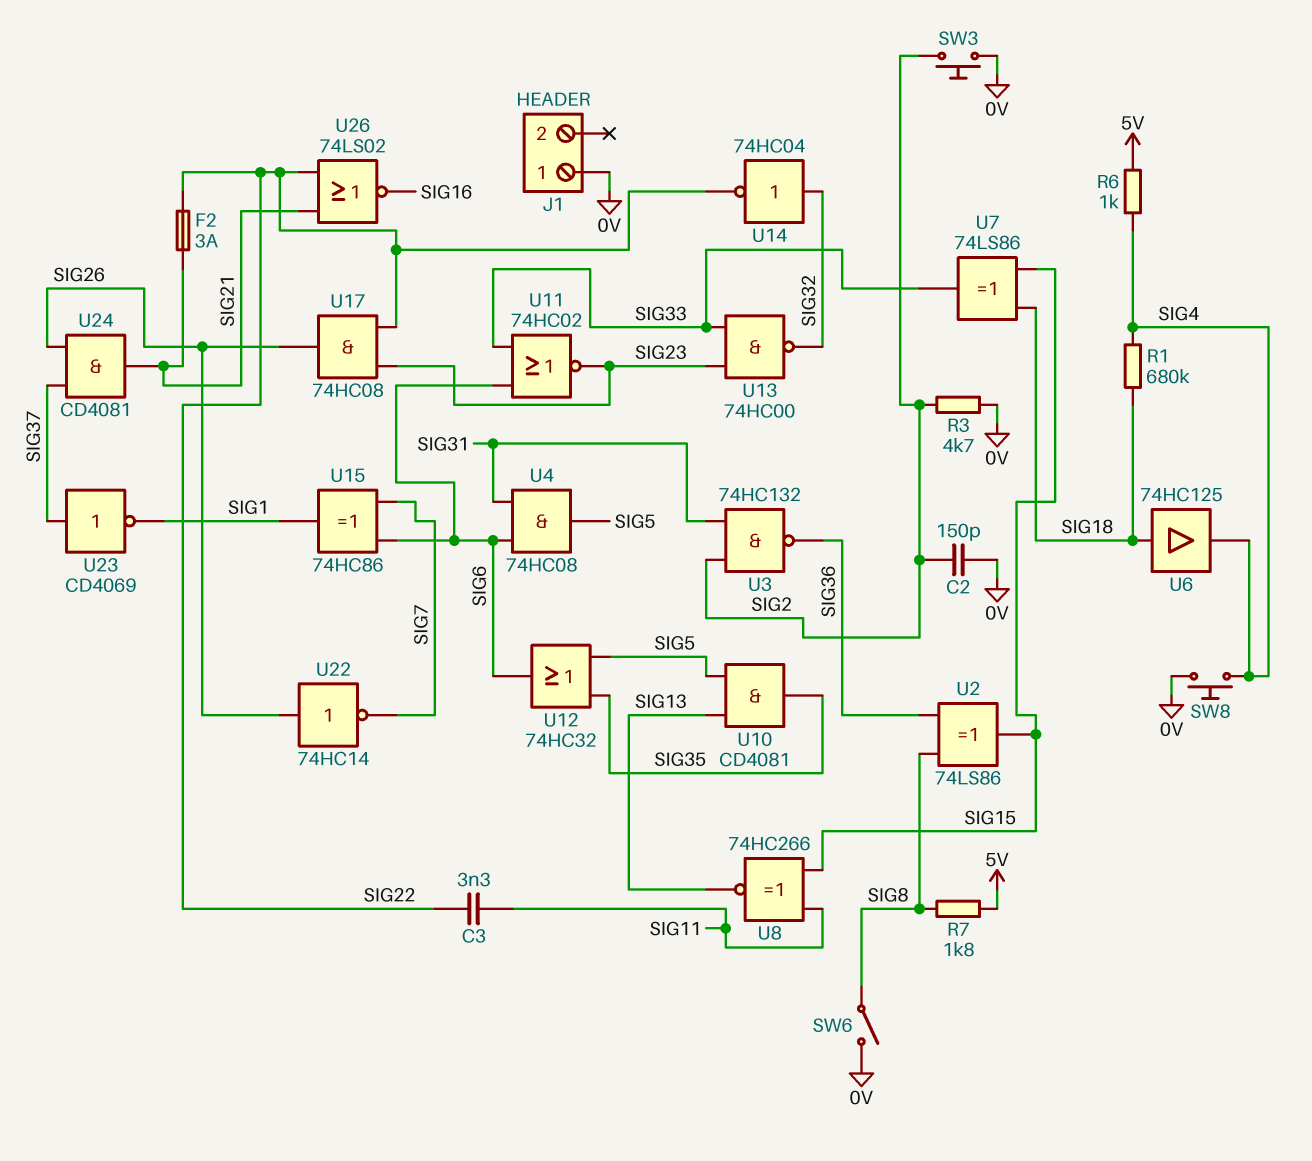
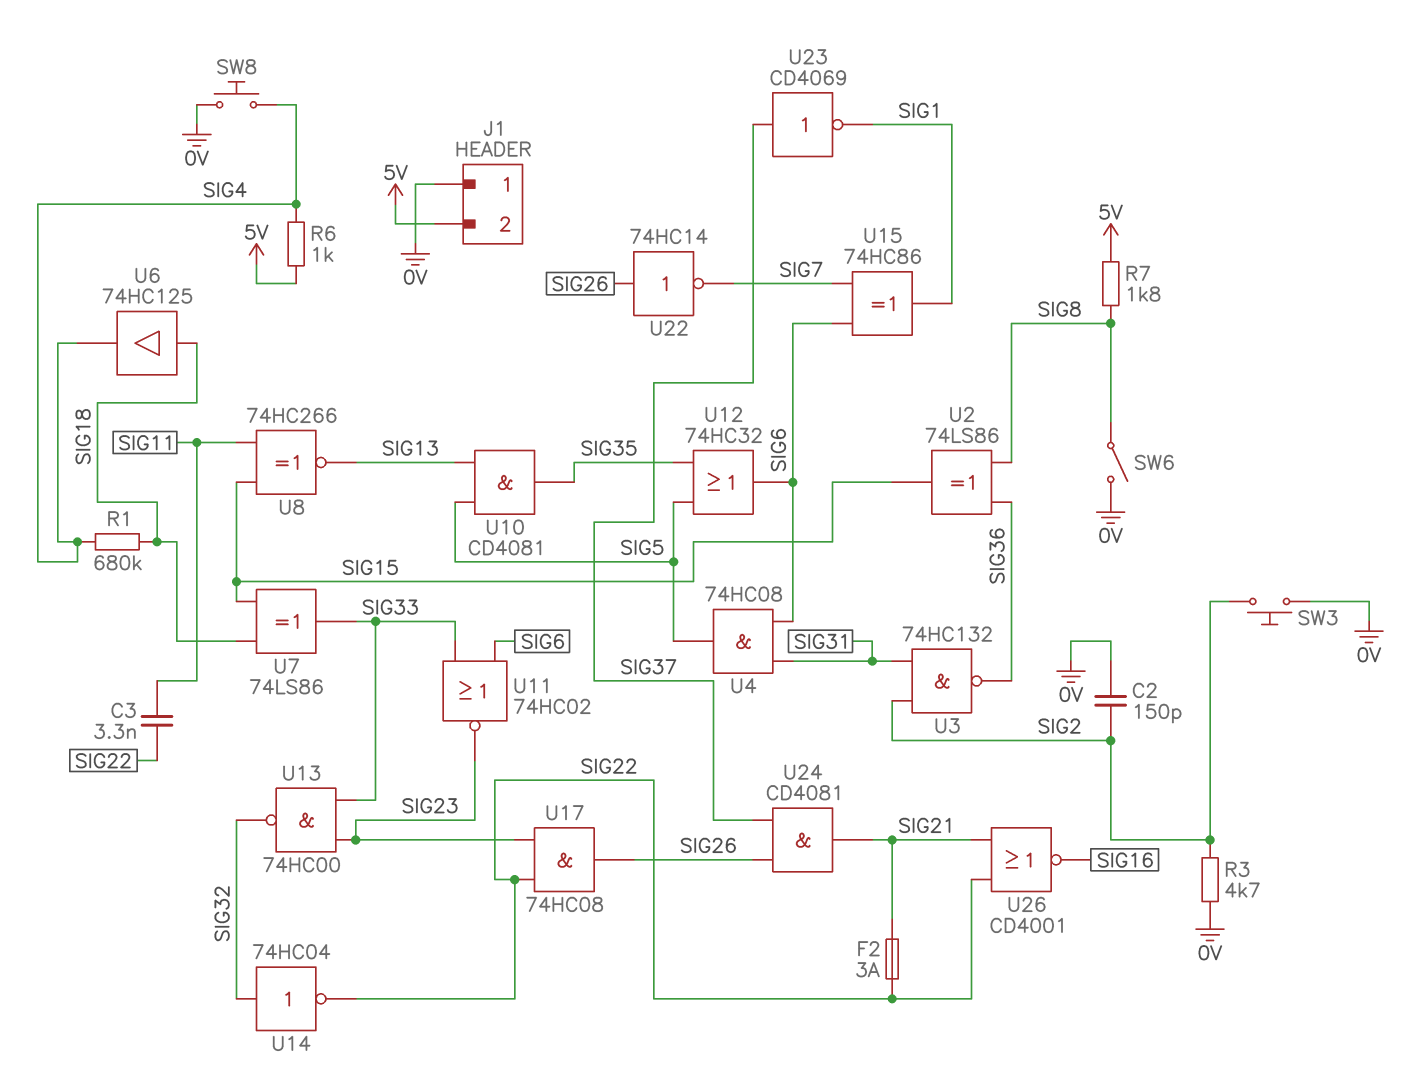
J1 pin 2: none -> 5V
U26: NOR 74LS02 (in SIG21, in SIG22, out SIG16) -> NOR CD4001 (in SIG21, in SIG22, out SIG16)

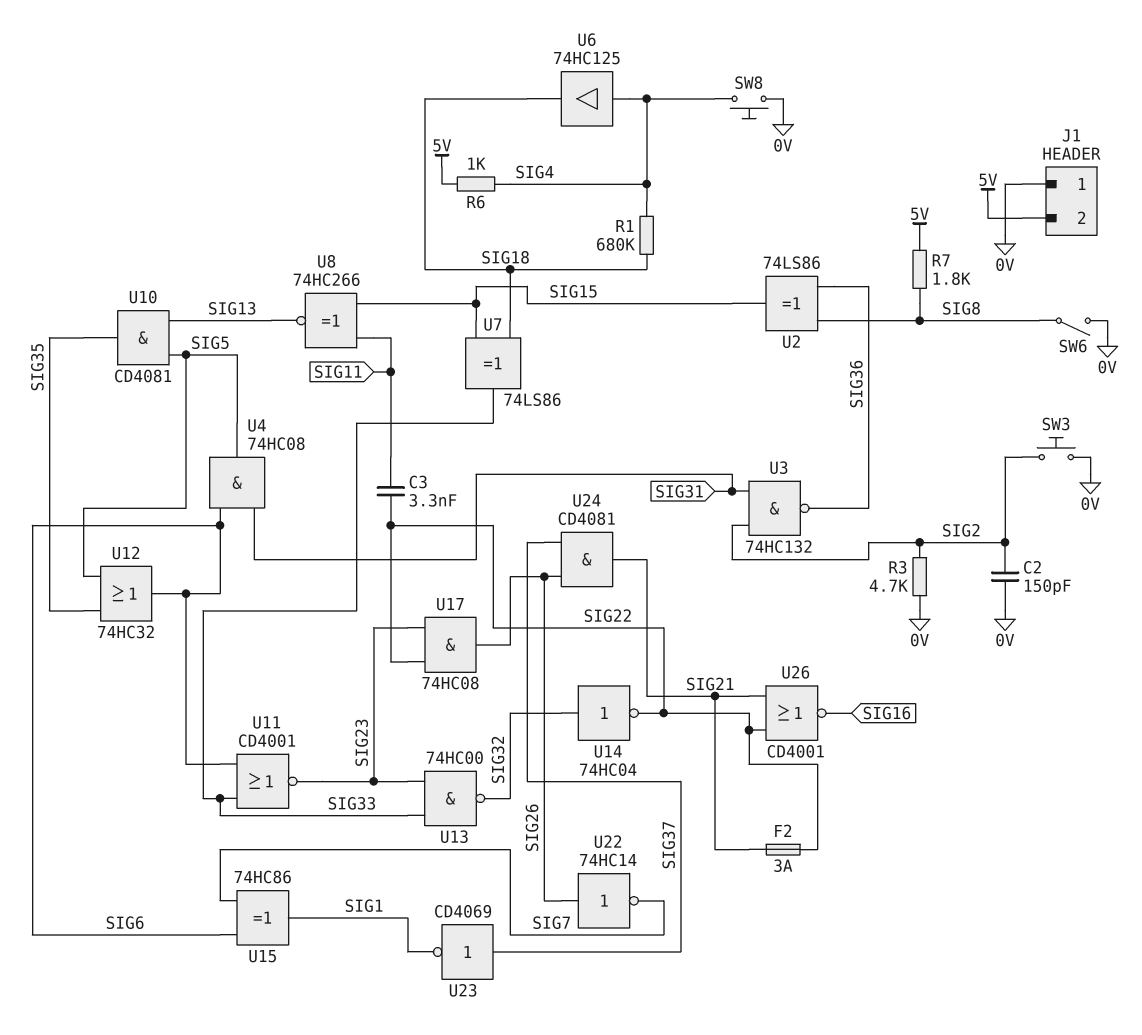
U6: buffer 74HC125 (in SIG18, out SIG4) -> buffer 74HC125 (in SIG4, out SIG18)
U11: NOR 74HC02 (in SIG6, in SIG33, out SIG23) -> NOR CD4001 (in SIG6, in SIG33, out SIG23)

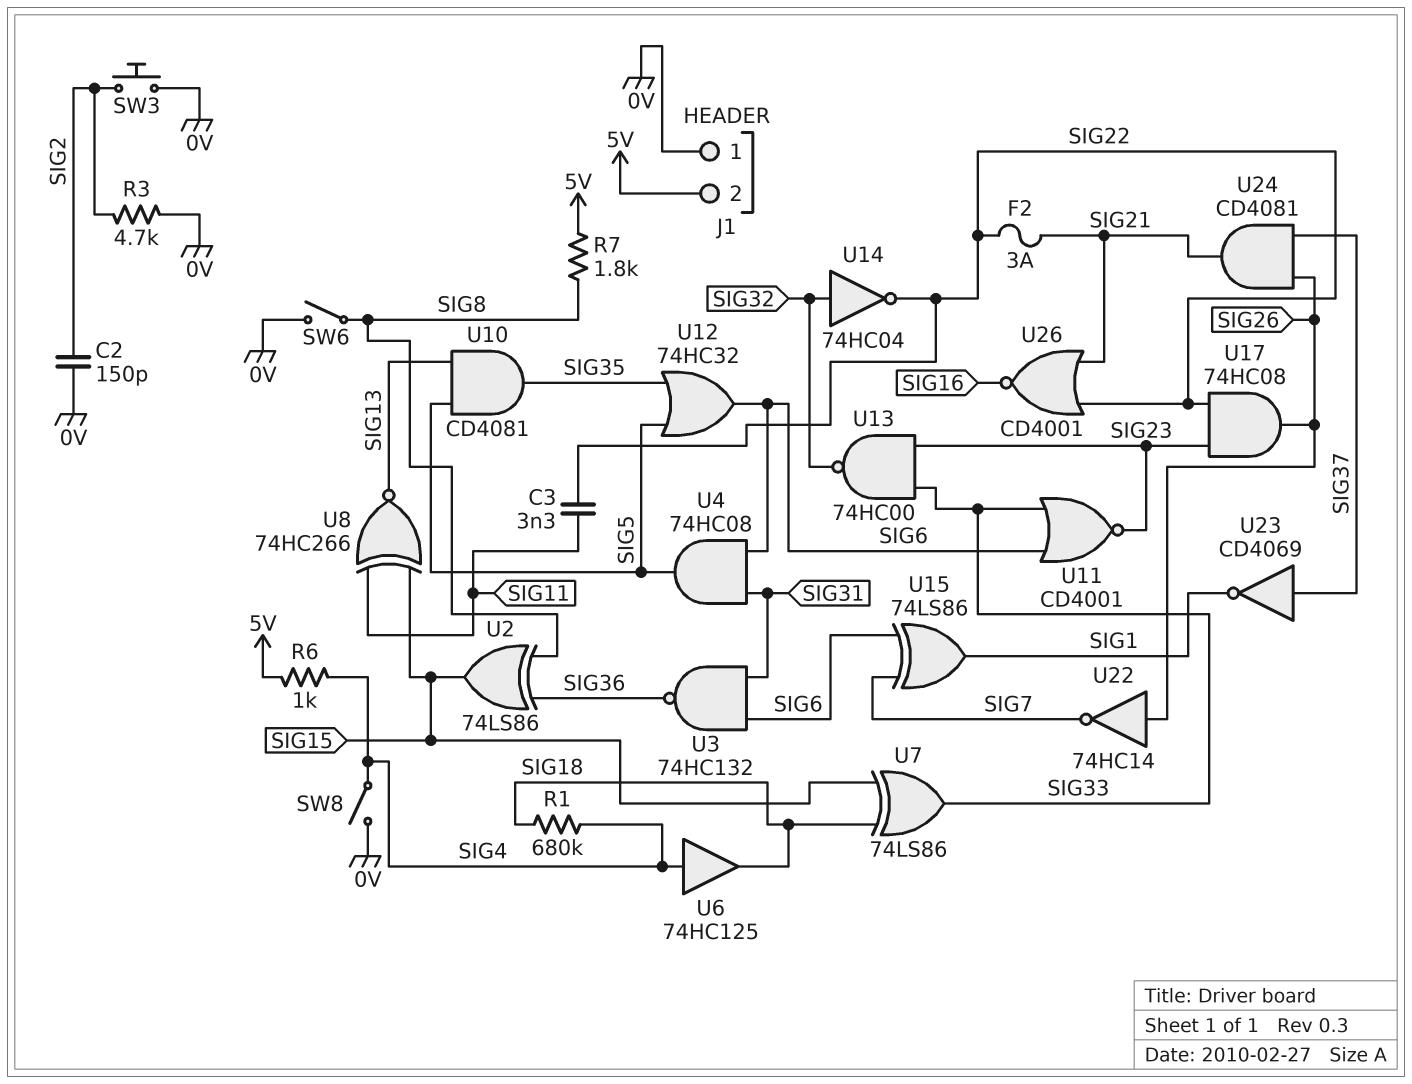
SW8: button (0V, SIG4) -> switch (0V, SIG4)
U3: NAND 74HC132 (in SIG2, in SIG31, out SIG36) -> NAND 74HC132 (in SIG6, in SIG31, out SIG36)
U15: XOR 74HC86 (in SIG6, in SIG7, out SIG1) -> XOR 74LS86 (in SIG6, in SIG7, out SIG1)

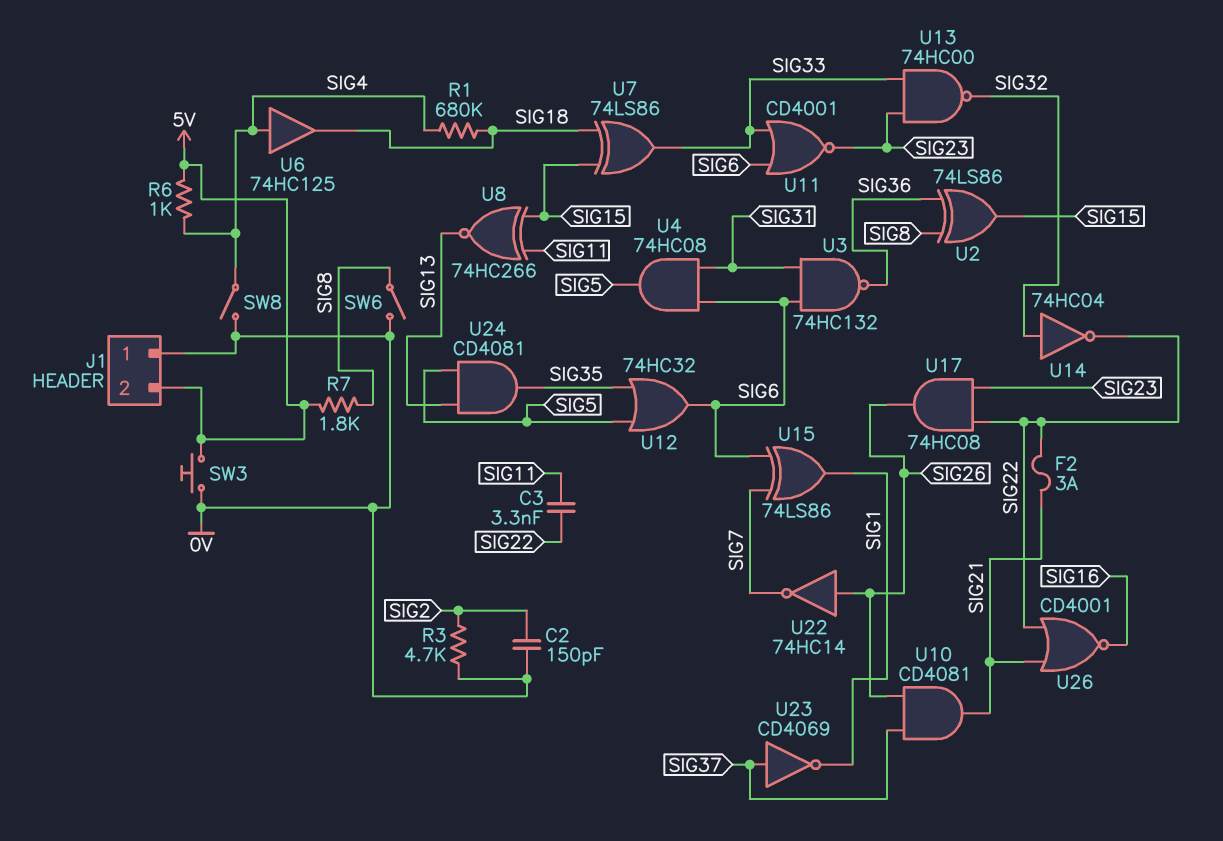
SW3: button (0V, SIG2) -> button (0V, 5V)
U10: AND CD4081 (in SIG5, in SIG13, out SIG35) -> AND CD4081 (in SIG26, in SIG37, out SIG21)
U24: AND CD4081 (in SIG26, in SIG37, out SIG21) -> AND CD4081 (in SIG5, in SIG13, out SIG35)

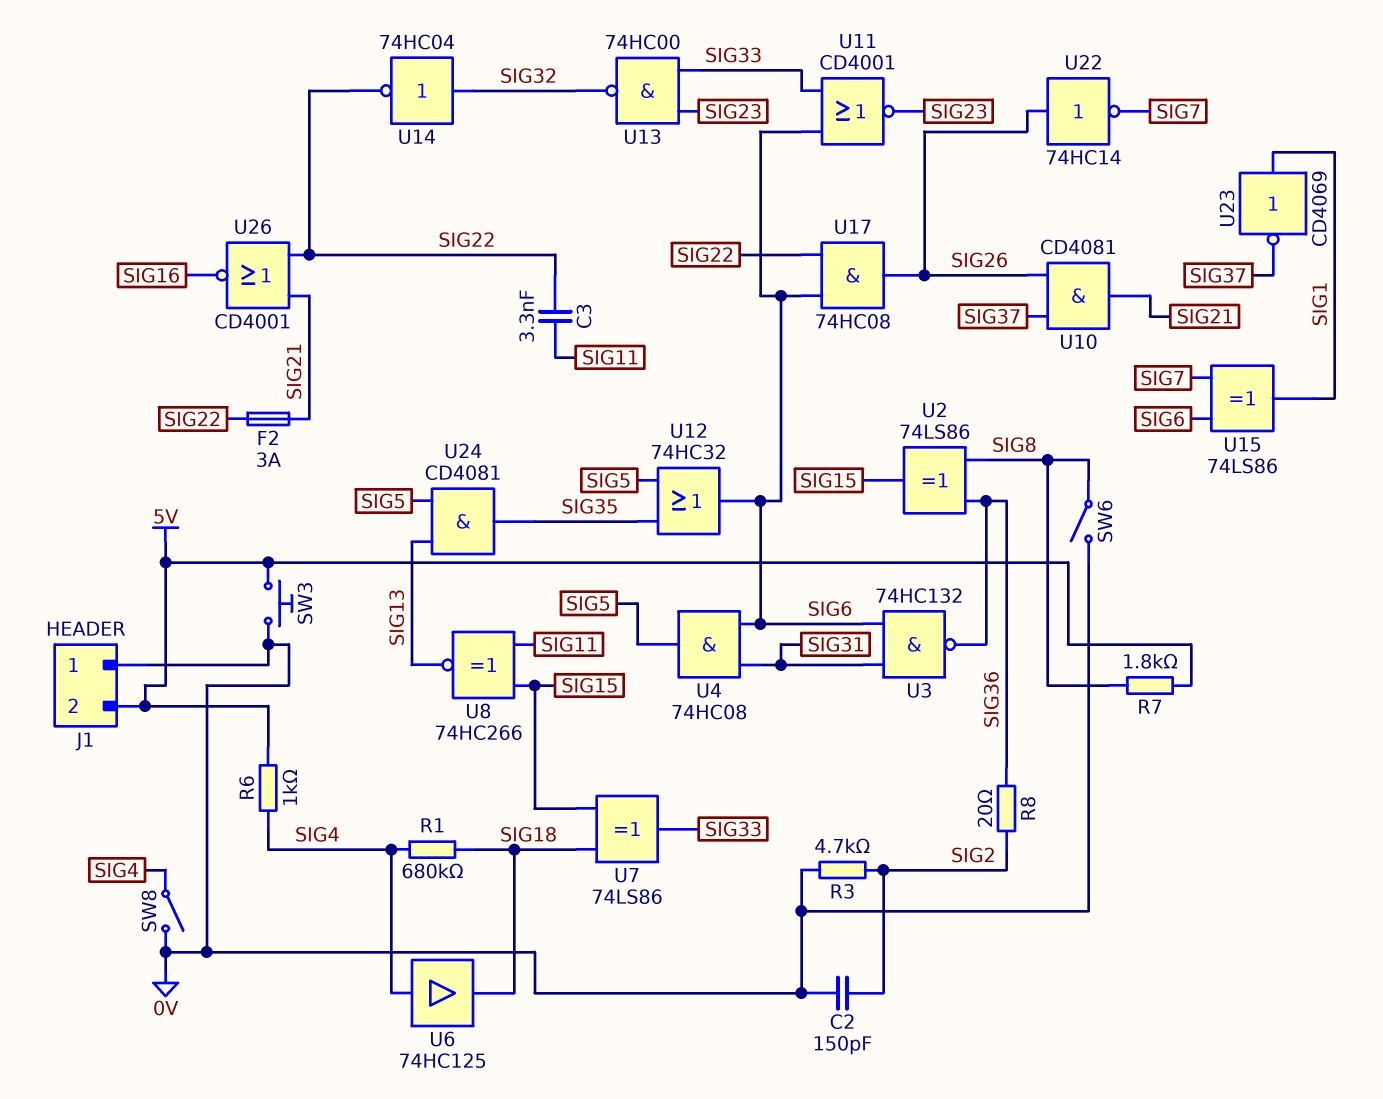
R8: none -> 20 (SIG2, SIG36)
U17: AND 74HC08 (in SIG22, in SIG23, out SIG26) -> AND 74HC08 (in SIG6, in SIG22, out SIG26)
U23: NOT CD4069 (in SIG37, out SIG1) -> NOT CD4069 (in SIG1, out SIG37)

